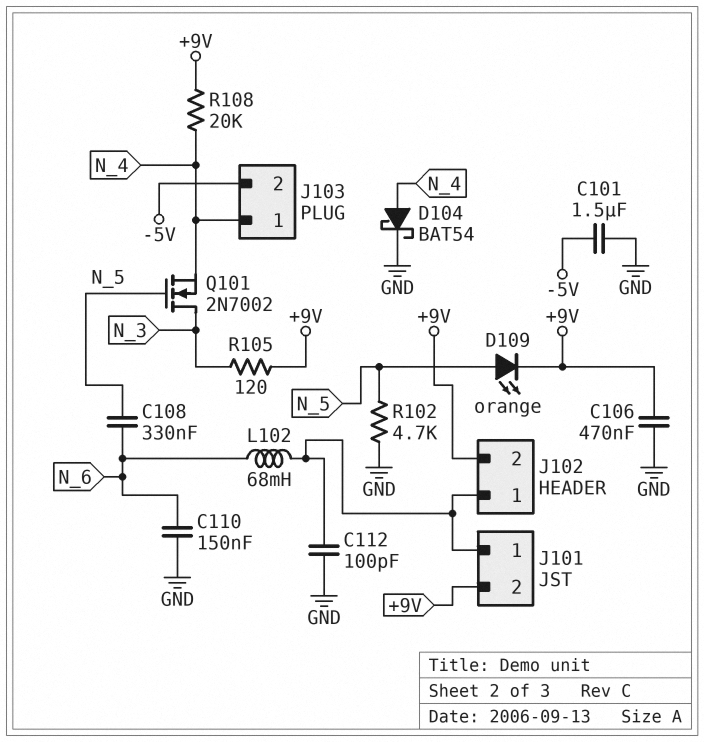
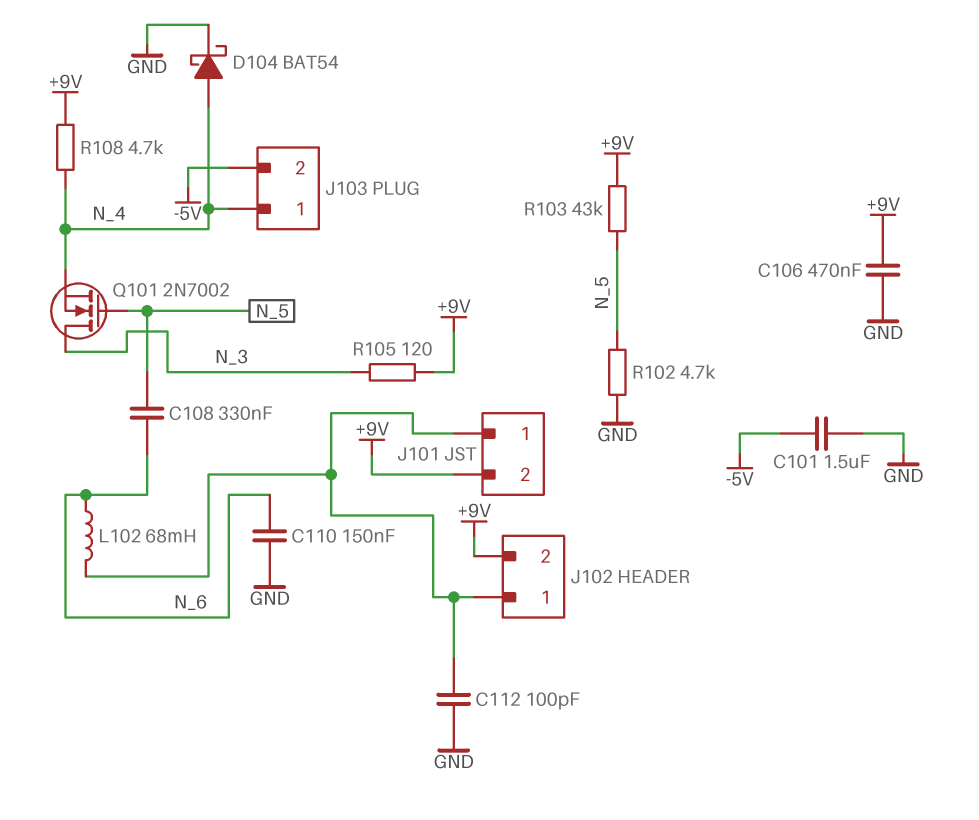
D109: LED orange (A N_5, K +9V) -> none
R103: none -> 43k (+9V, N_5)
R108: 20k (+9V, N_4) -> 4.7k (+9V, N_4)

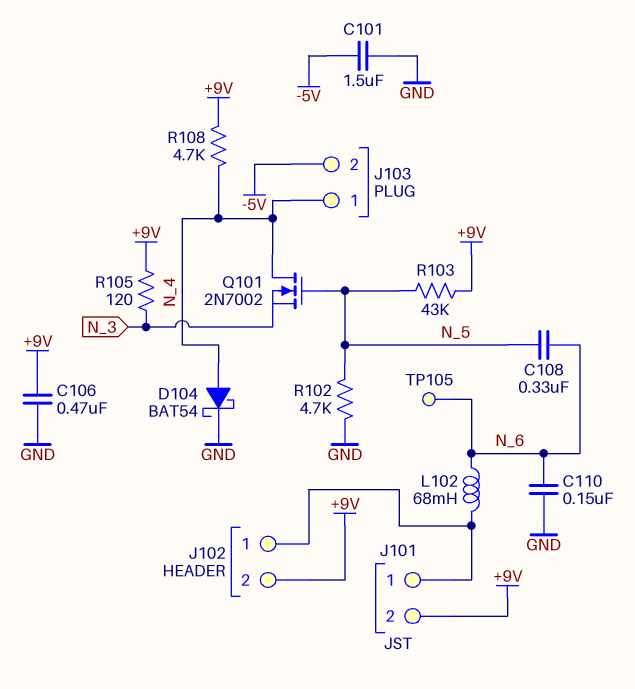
C112: 100pF (GND, J101/1) -> none
Q101: NMOS 2N7002 (G N_5, D N_3, S N_4) -> NMOS 2N7002 (G N_5, D N_4, S N_3)
TP105: none -> test point (N_6)

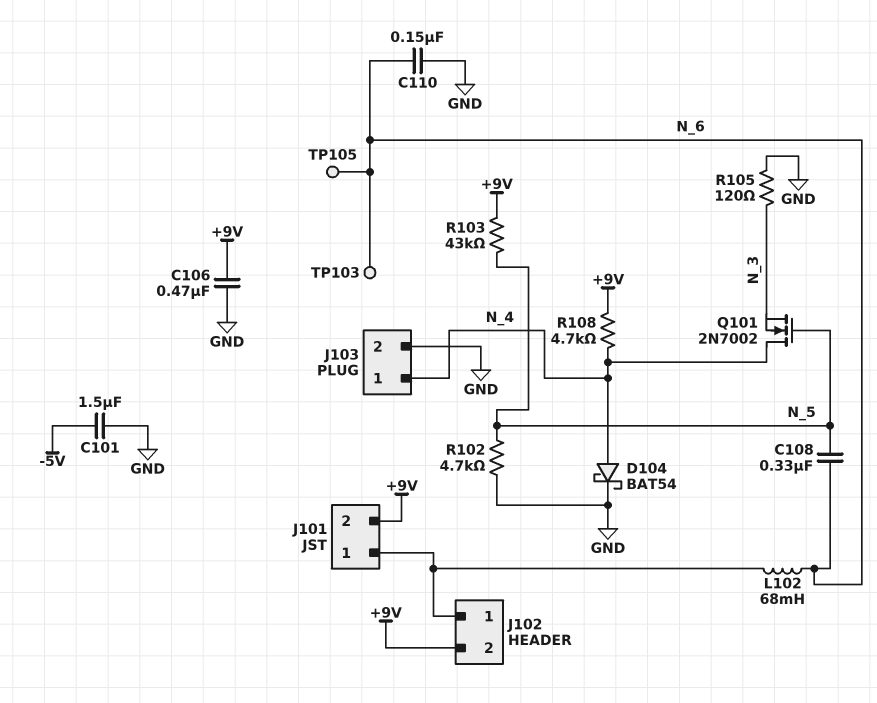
J103 pin 2: -5V -> GND
R105: 120 (+9V, N_3) -> 120 (GND, N_3)
TP103: none -> test point (N_6)

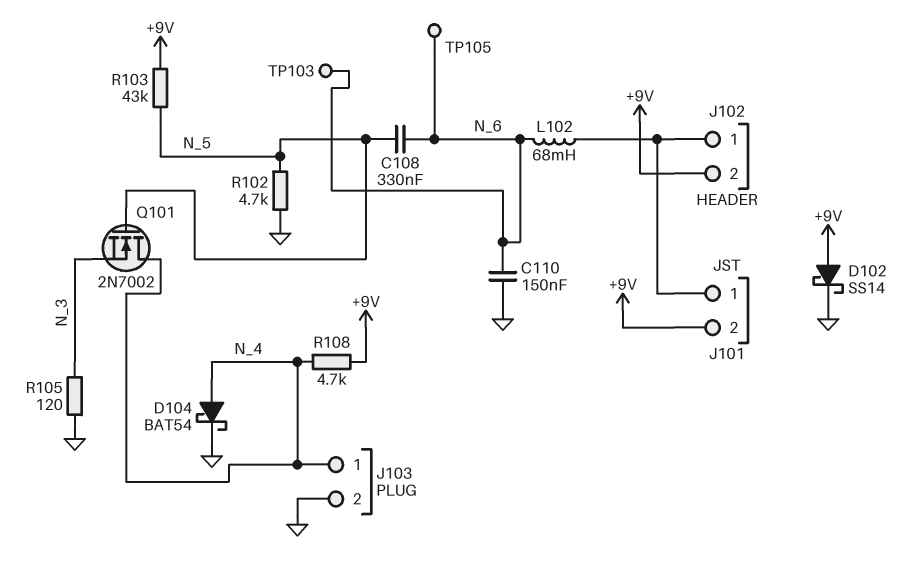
C101: 1.5uF (-5V, GND) -> none
C106: 470nF (+9V, GND) -> none
D102: none -> schottky SS14 (A +9V, K GND)

